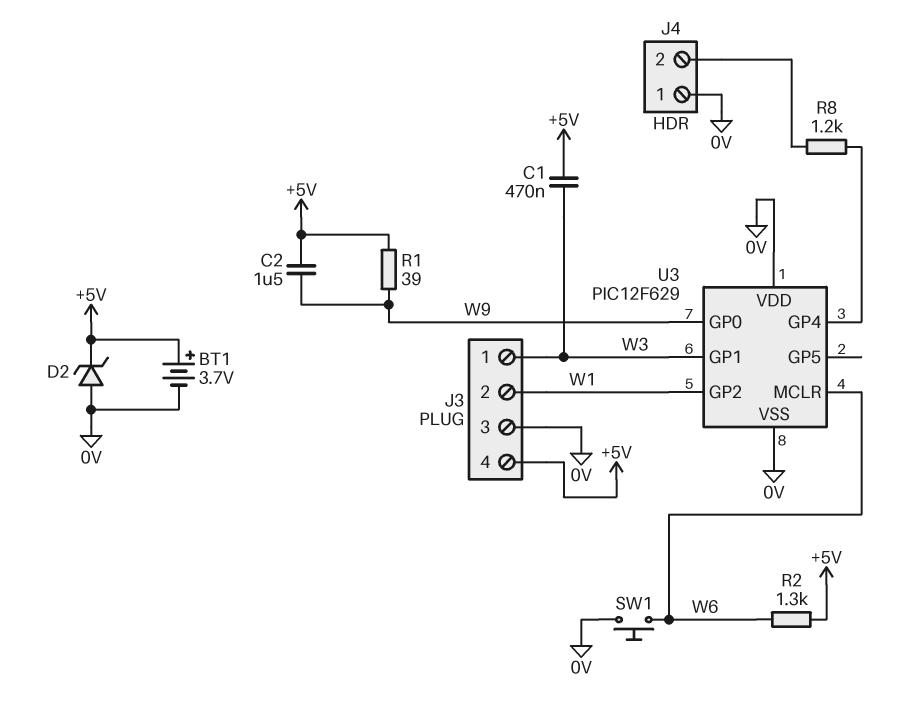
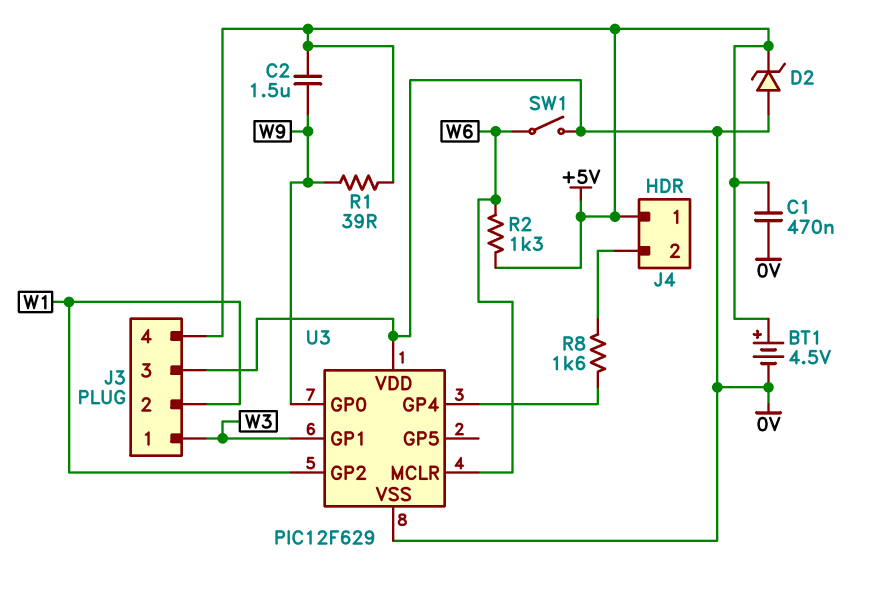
BT1: 3.7V (plus +5V, minus 0V) -> 4.5V (plus +5V, minus 0V)
C1: 470nF (+5V, W3) -> 470nF (+5V, 0V)
J4 pin 1: 0V -> +5V
R8: 1.2k (J4/2, U3/GP4) -> 1.6k (J4/2, U3/GP4)
SW1: button (0V, W6) -> switch (0V, W6)

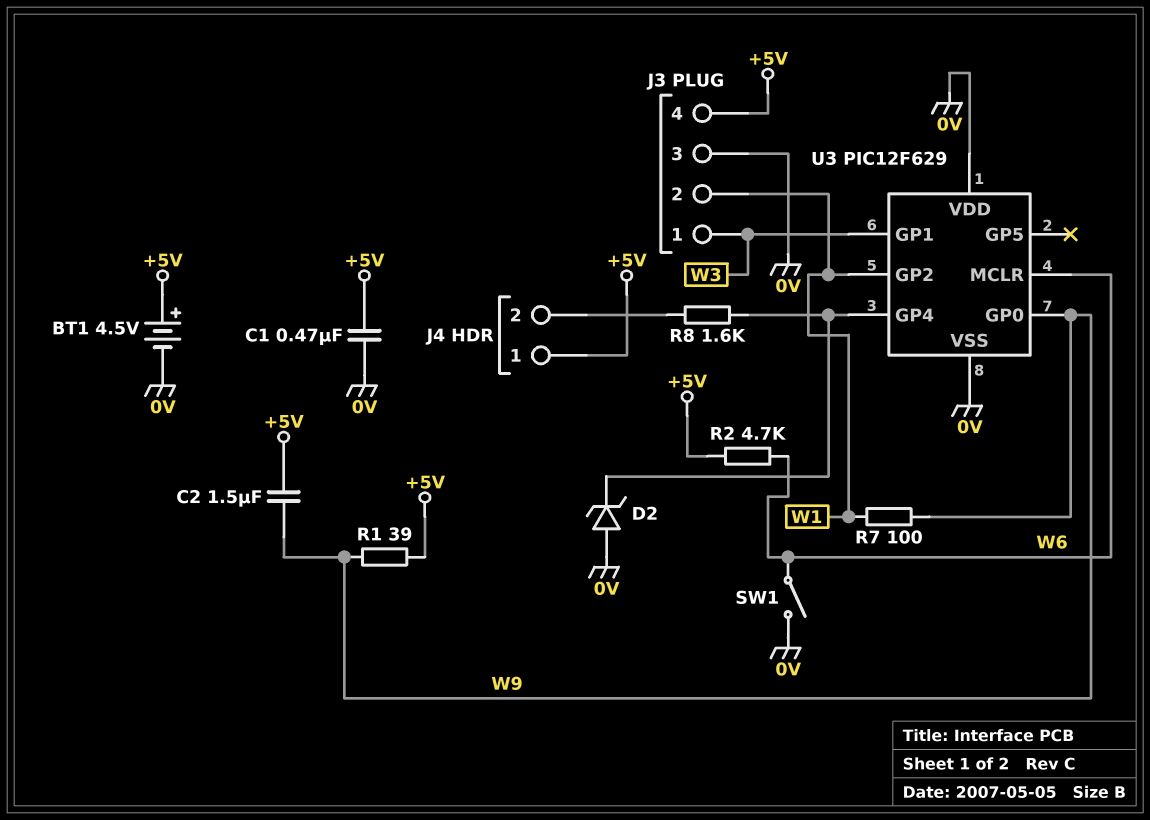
D2: zener (A 0V, K +5V) -> zener (A 0V, K U3/GP4)
R2: 1.3k (+5V, W6) -> 4.7k (+5V, W6)
R7: none -> 100 (W1, W9)

